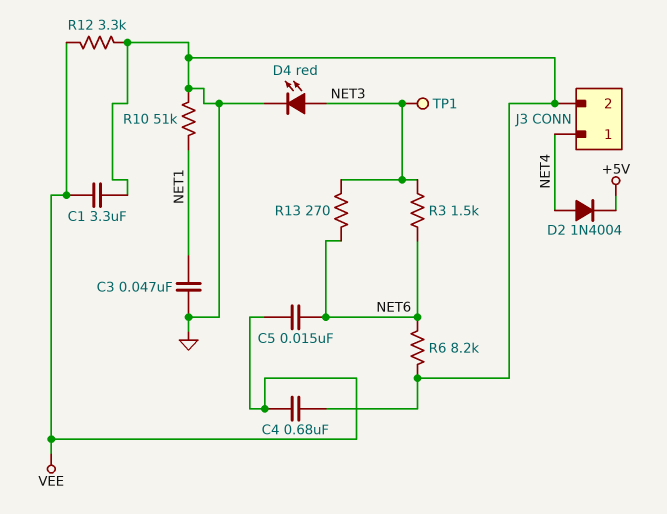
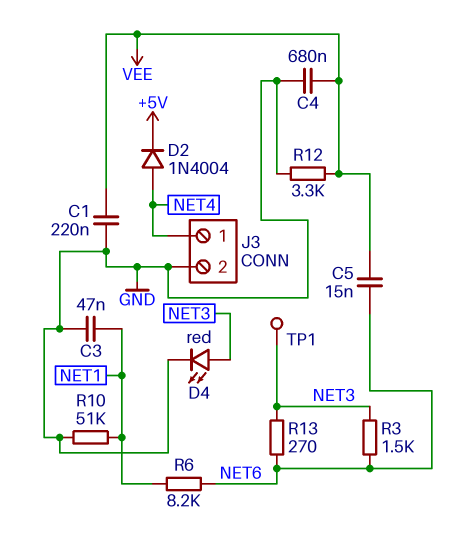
C1: 3.3uF (GND, VEE) -> 220nF (GND, VEE)
R6: 8.2k (GND, NET6) -> 8.2k (NET1, NET6)

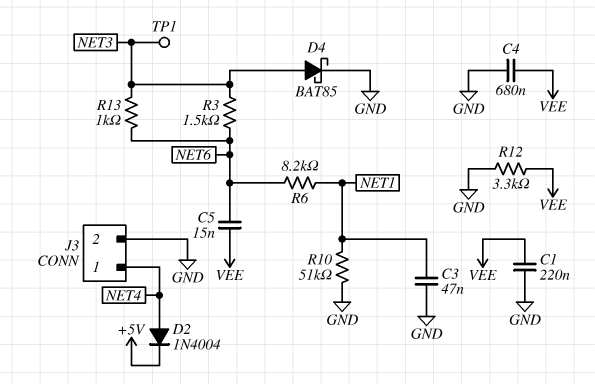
D4: LED red (A NET3, K GND) -> schottky BAT85 (A NET3, K GND)
R13: 270 (NET3, NET6) -> 1k (NET3, NET6)

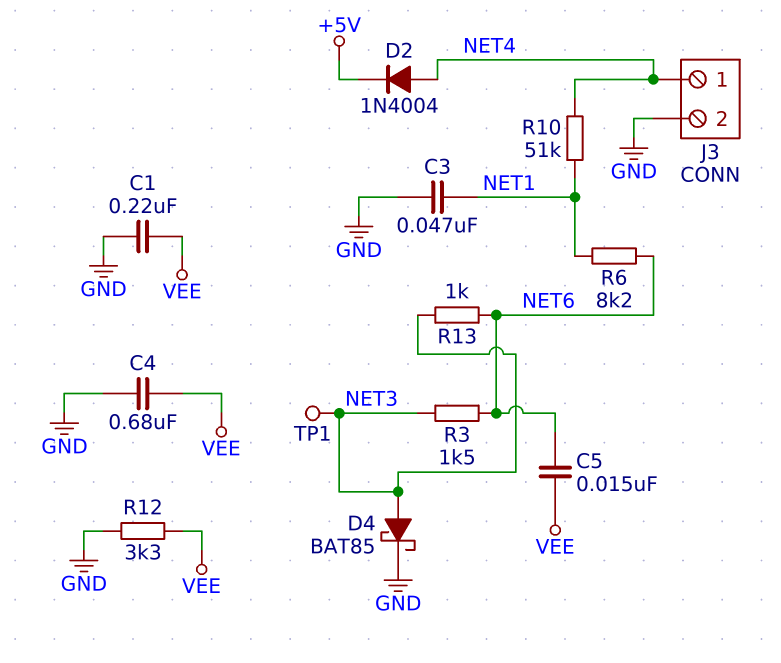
R10: 51k (GND, NET1) -> 51k (NET1, NET4)

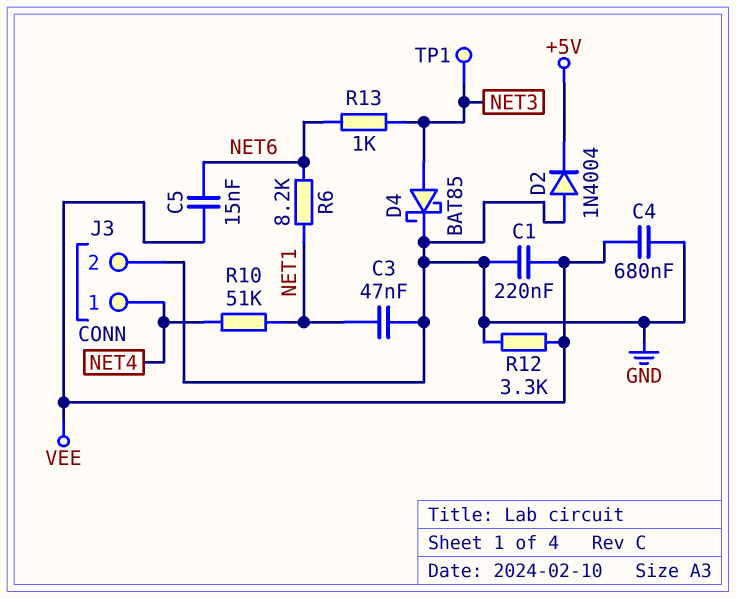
D2: diode 1N4004 (A NET4, K +5V) -> diode 1N4004 (A GND, K +5V)
R3: 1.5k (NET3, NET6) -> none

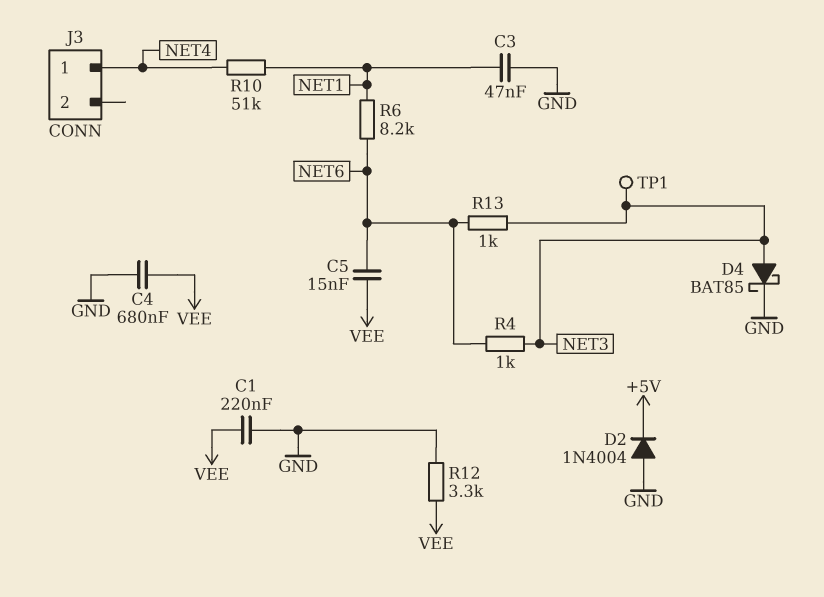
J3 pin 2: GND -> none
R4: none -> 1k (NET3, NET6)

